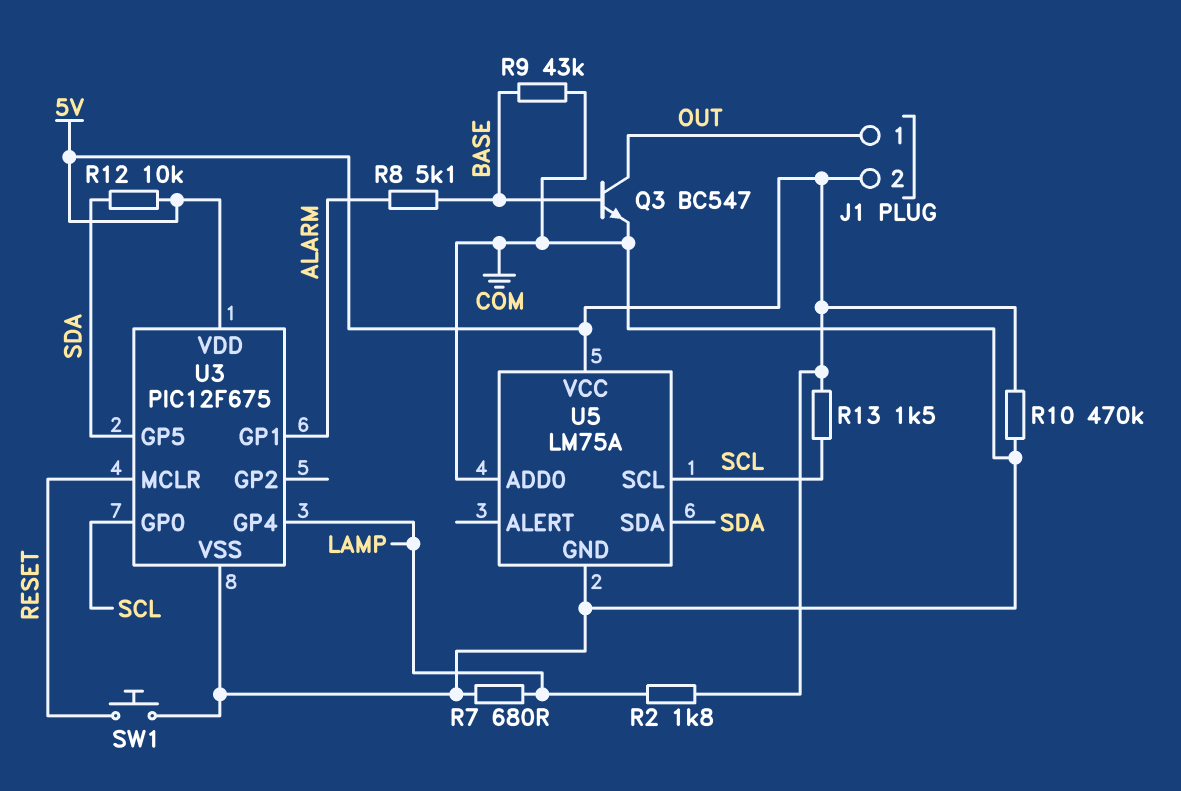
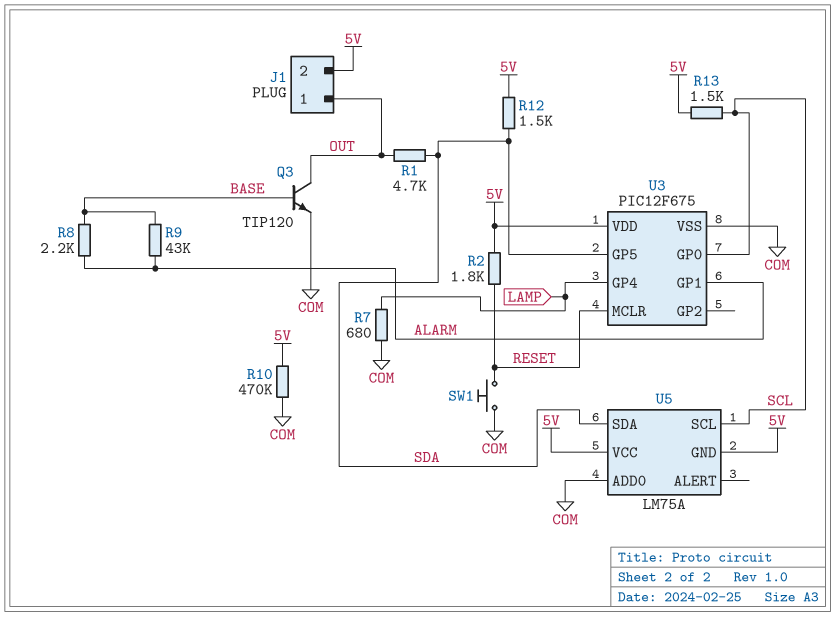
Q3: NPN BC547 (B BASE, C OUT, E COM) -> NPN TIP120 (B BASE, C OUT, E COM)
R1: none -> 4.7k (OUT, SDA)
R2: 1.8k (5V, LAMP) -> 1.8k (5V, RESET)
R8: 5.1k (ALARM, BASE) -> 2.2k (ALARM, BASE)
R9: 43k (BASE, COM) -> 43k (ALARM, BASE)
R12: 10k (5V, SDA) -> 1.5k (5V, SDA)
U5 pin GND: COM -> 5V

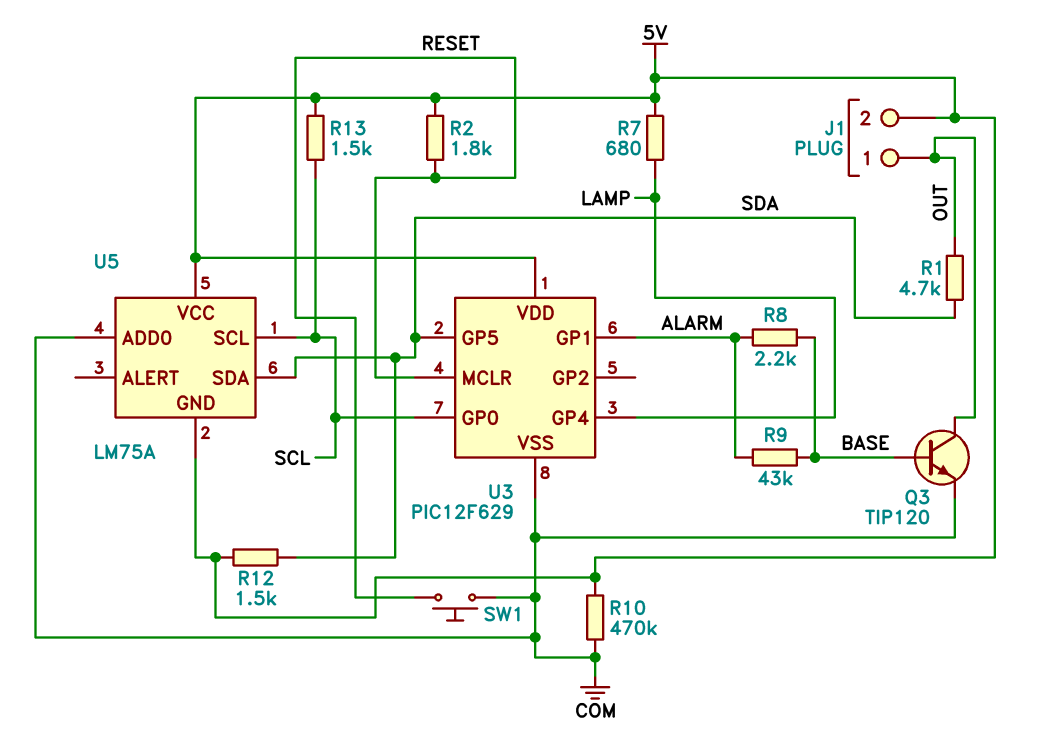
R7: 680 (COM, LAMP) -> 680 (5V, LAMP)
U3: PIC12F675 -> PIC12F629

